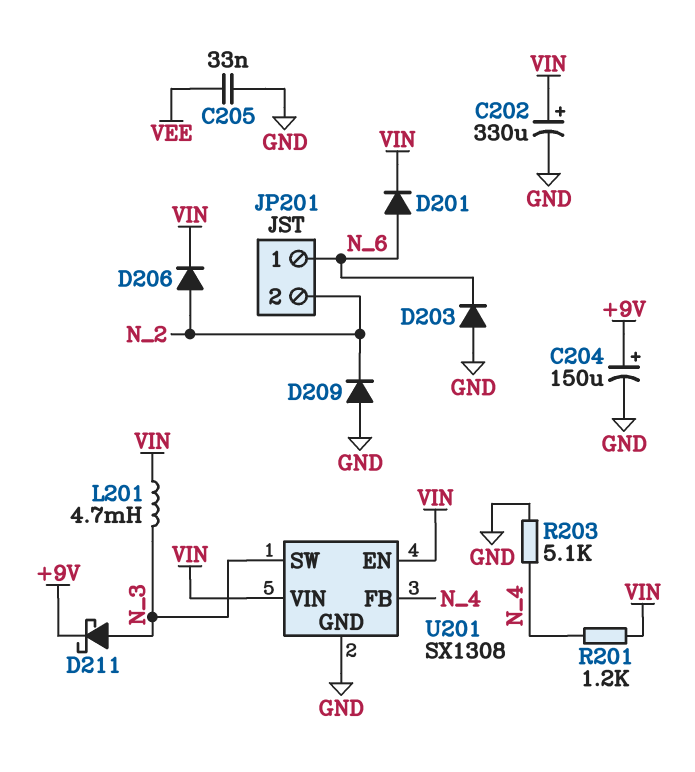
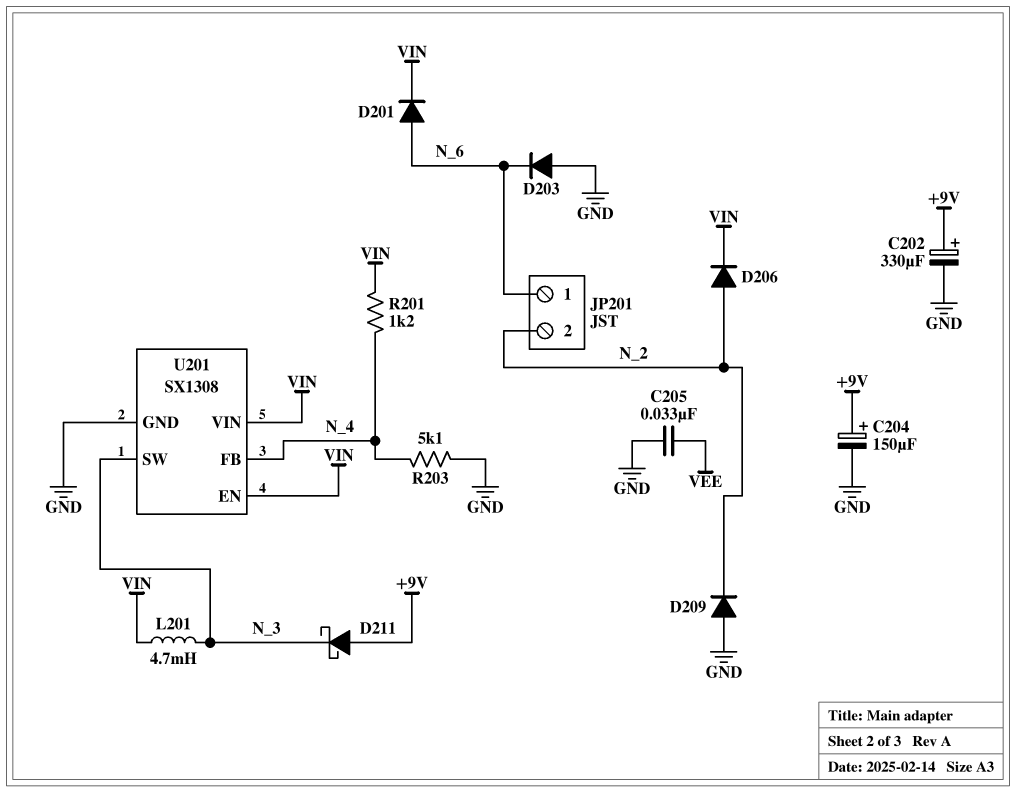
C202: 330uF (plus VIN, minus GND) -> 330uF (plus +9V, minus GND)
D211: schottky (A N_3, K +9V) -> schottky (A +9V, K N_3)

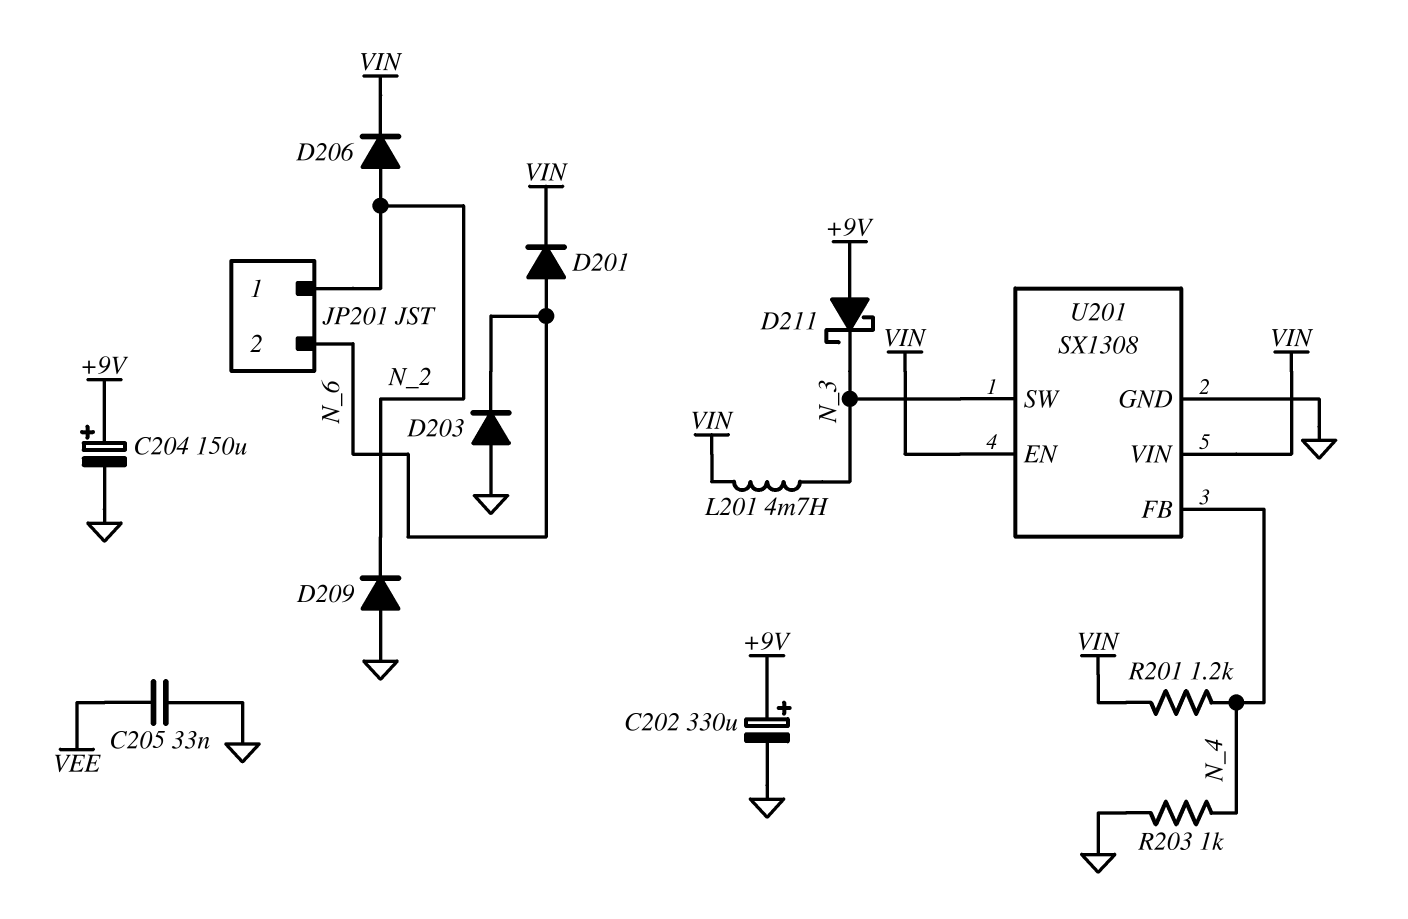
JP201 pin 1: N_6 -> N_2
JP201 pin 2: N_2 -> N_6
R203: 5.1k (GND, N_4) -> 1k (GND, N_4)

